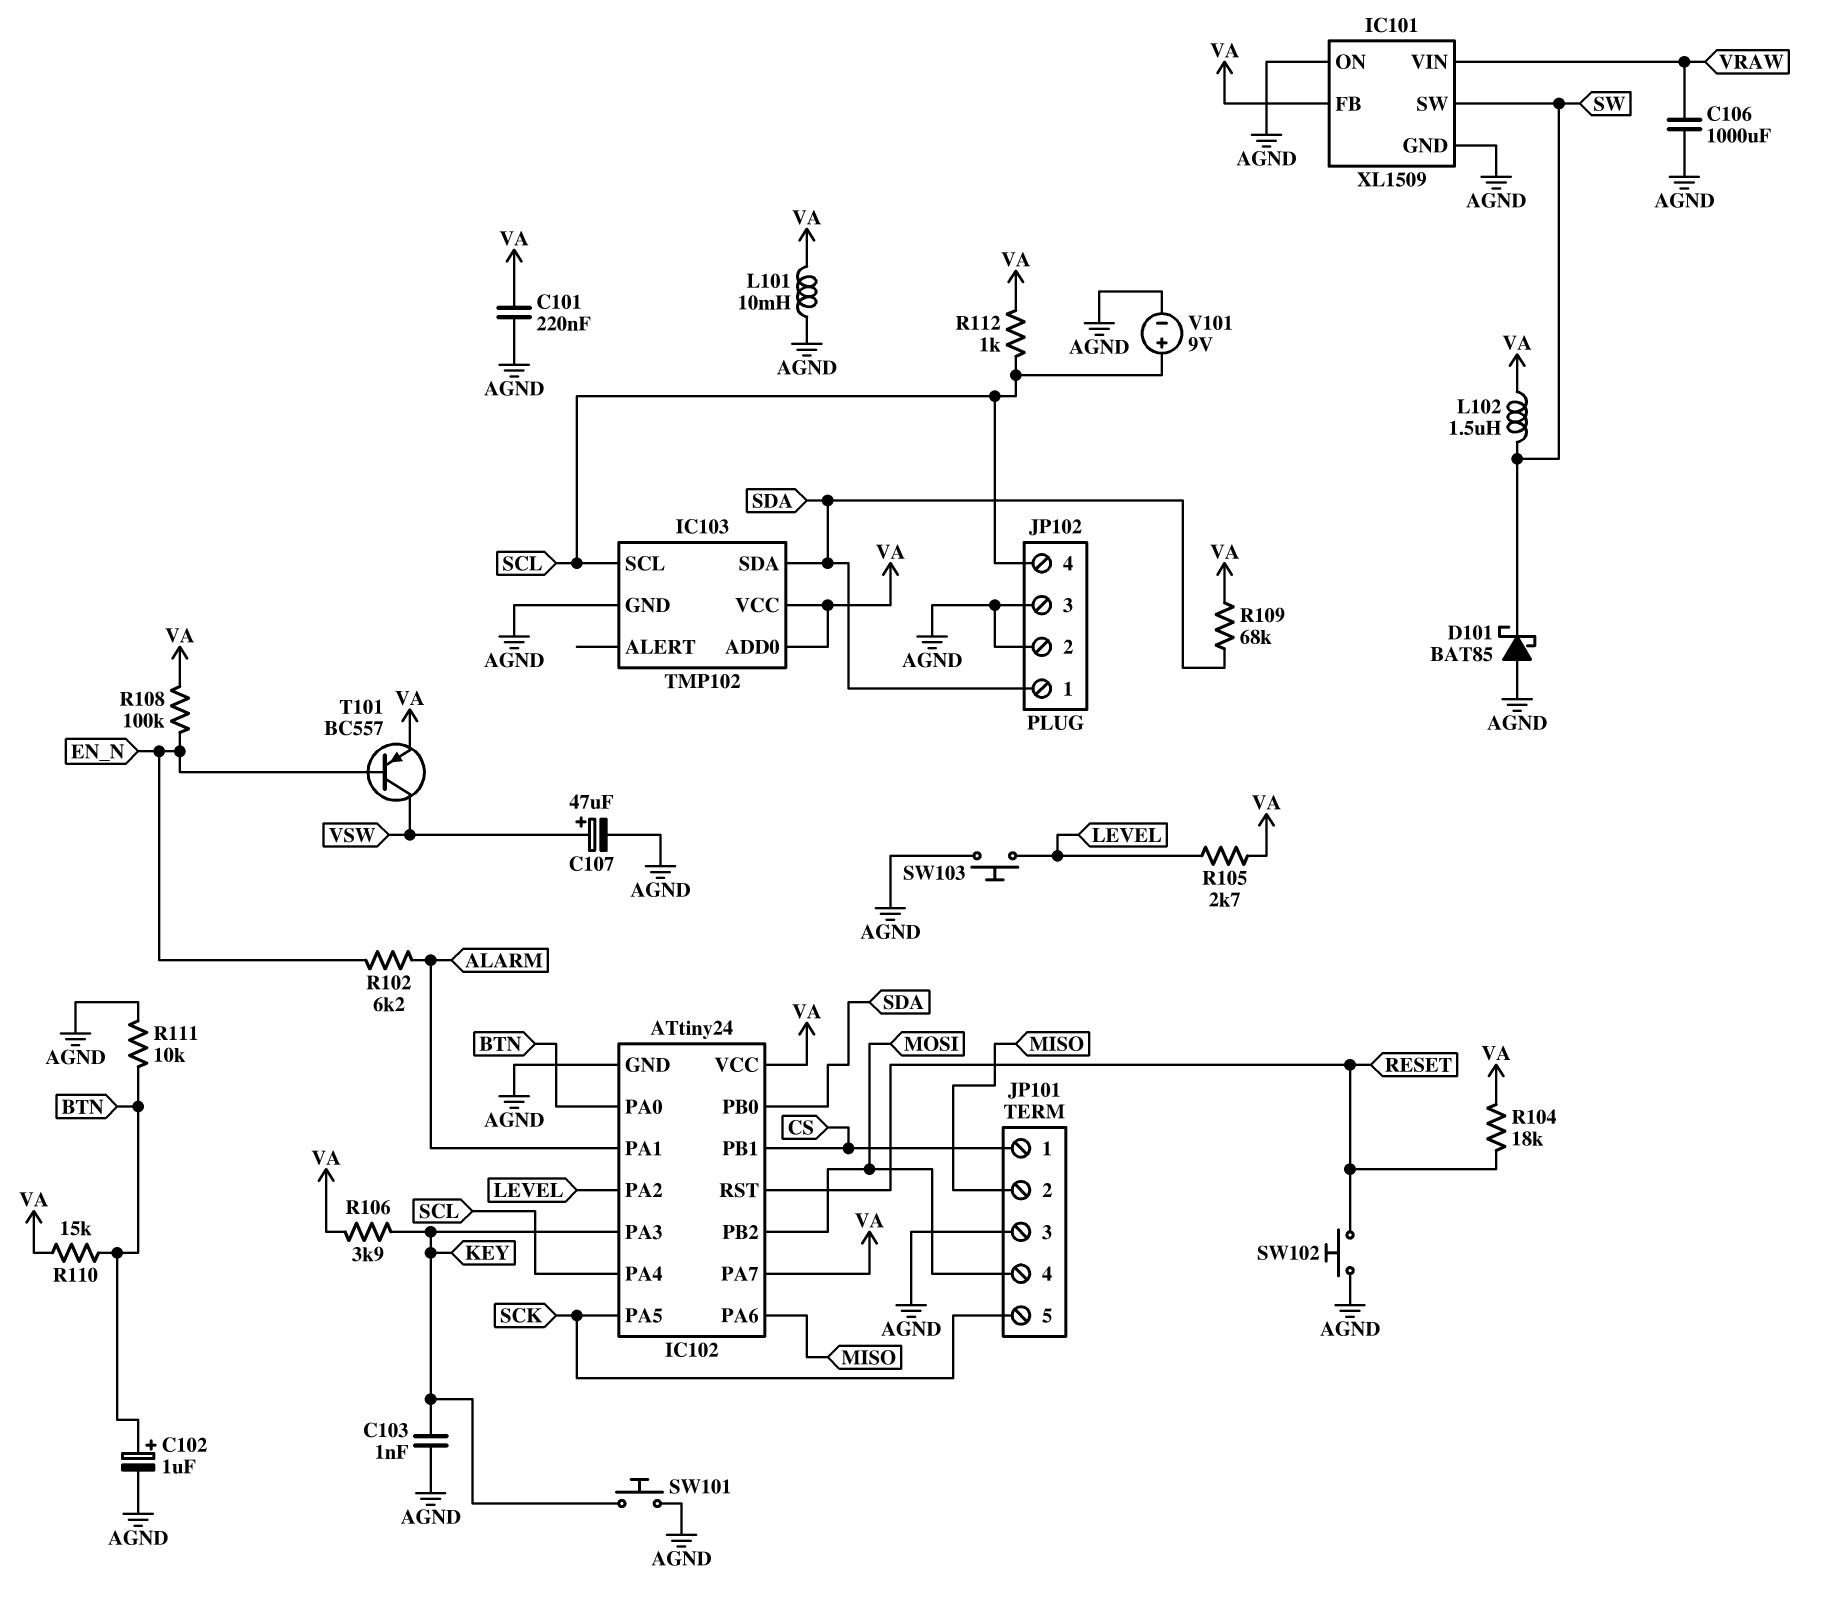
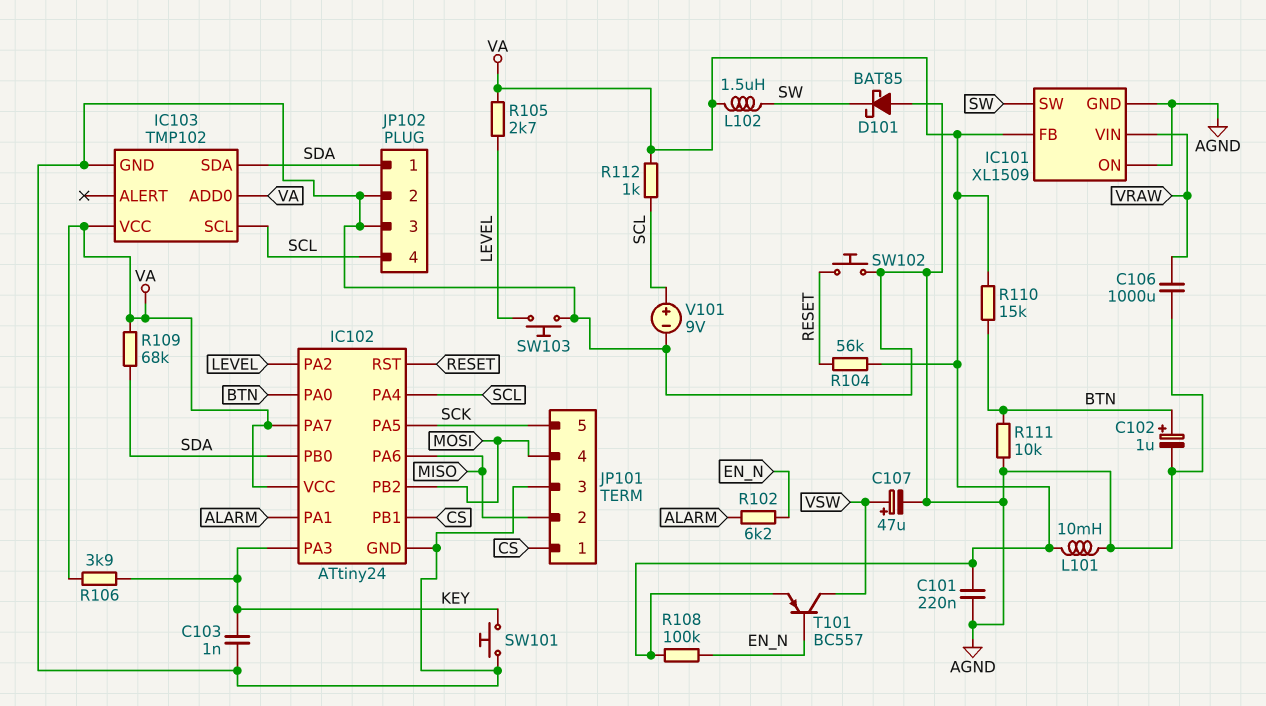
R104: 18k (RESET, VA) -> 56k (RESET, VA)

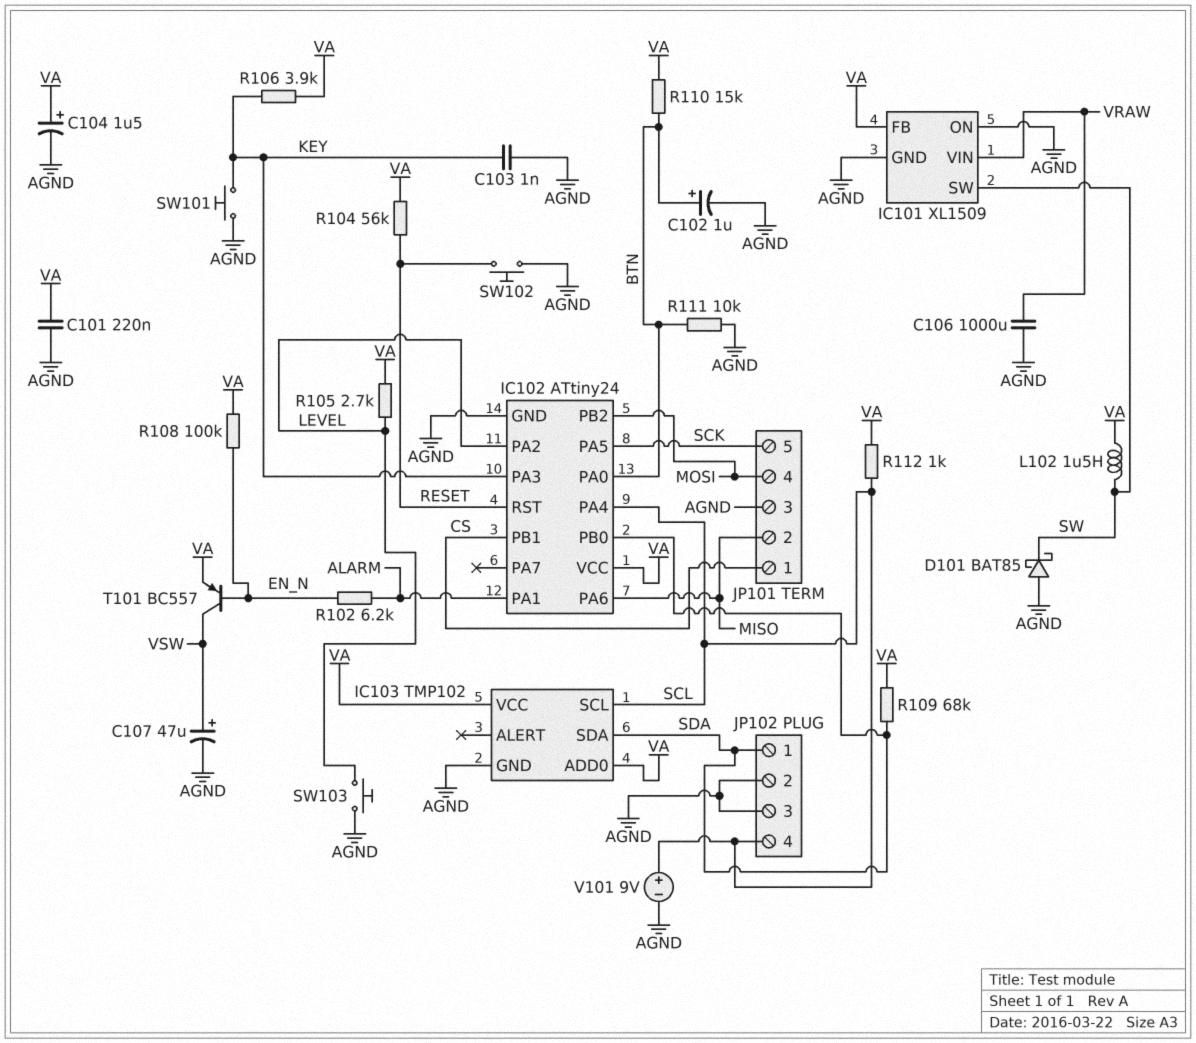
C104: none -> 1.5uF (plus VA, minus AGND)
IC102 pin PA7: VA -> none
L101: 10mH (AGND, VA) -> none

